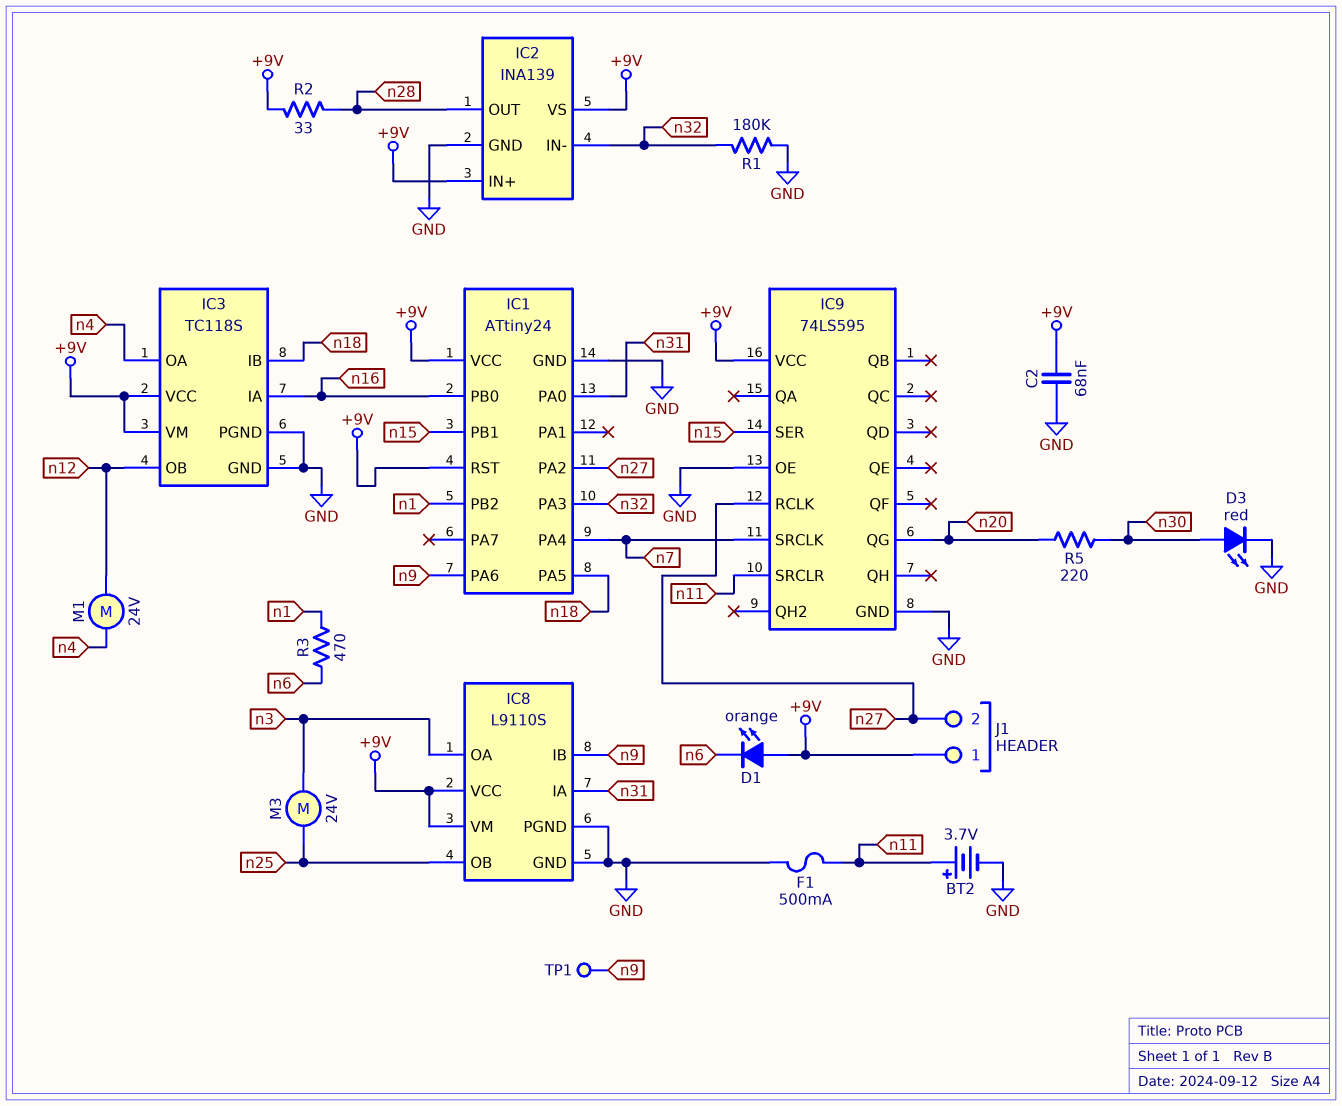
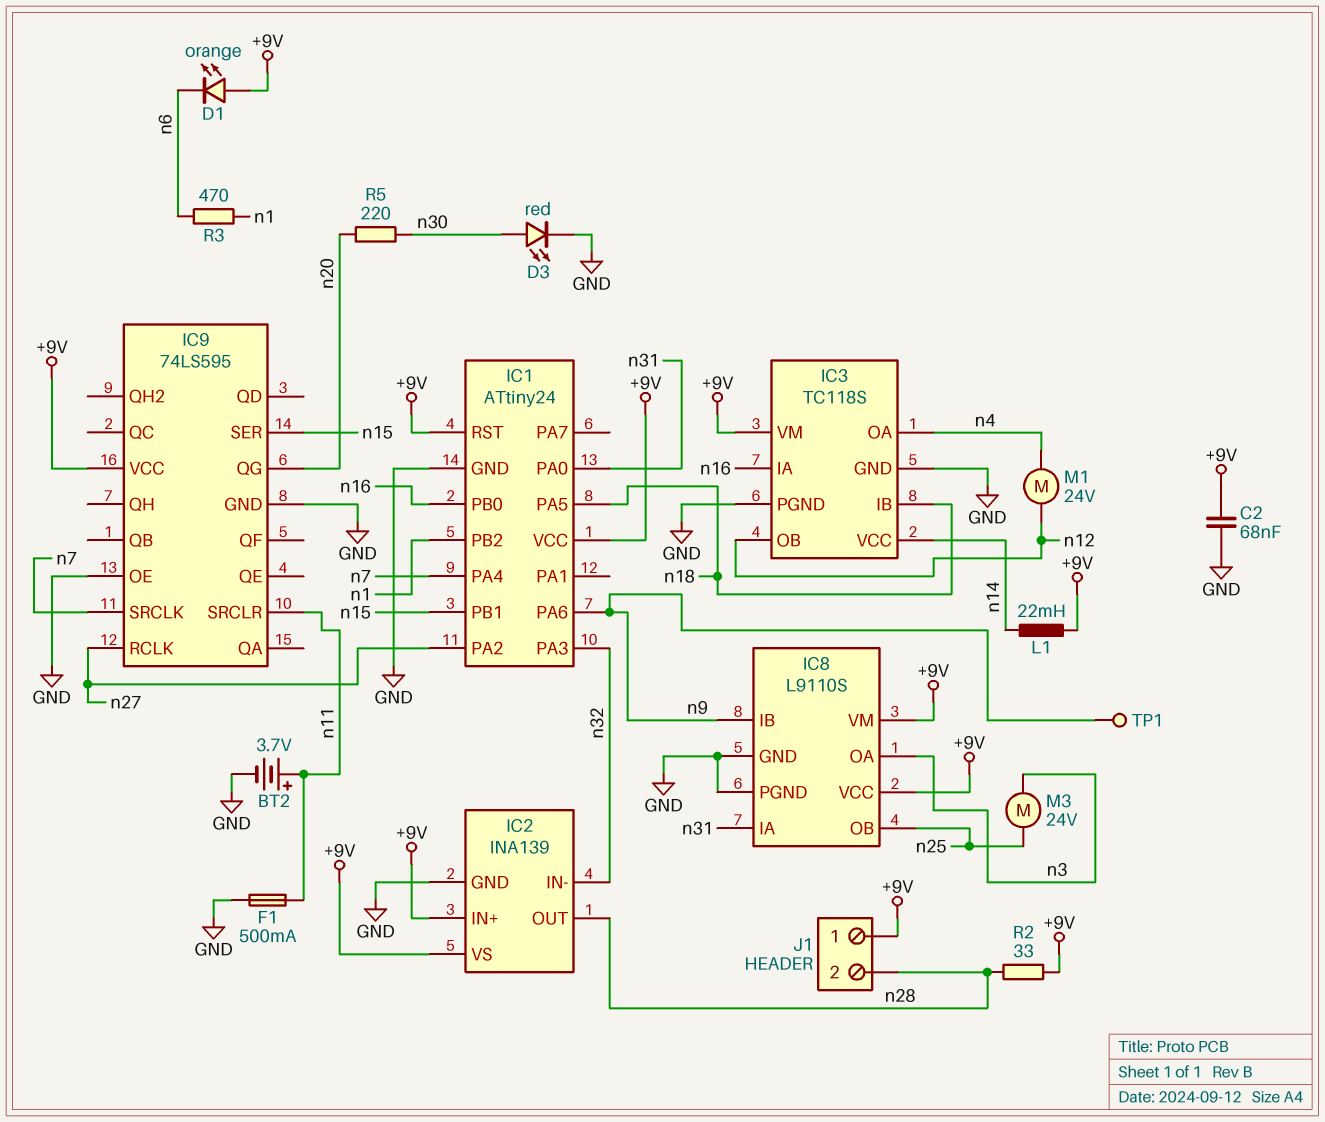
IC3 pin VCC: +9V -> n14
J1 pin 2: n27 -> n28
L1: none -> 22mH (+9V, n14)
R1: 180k (GND, n32) -> none

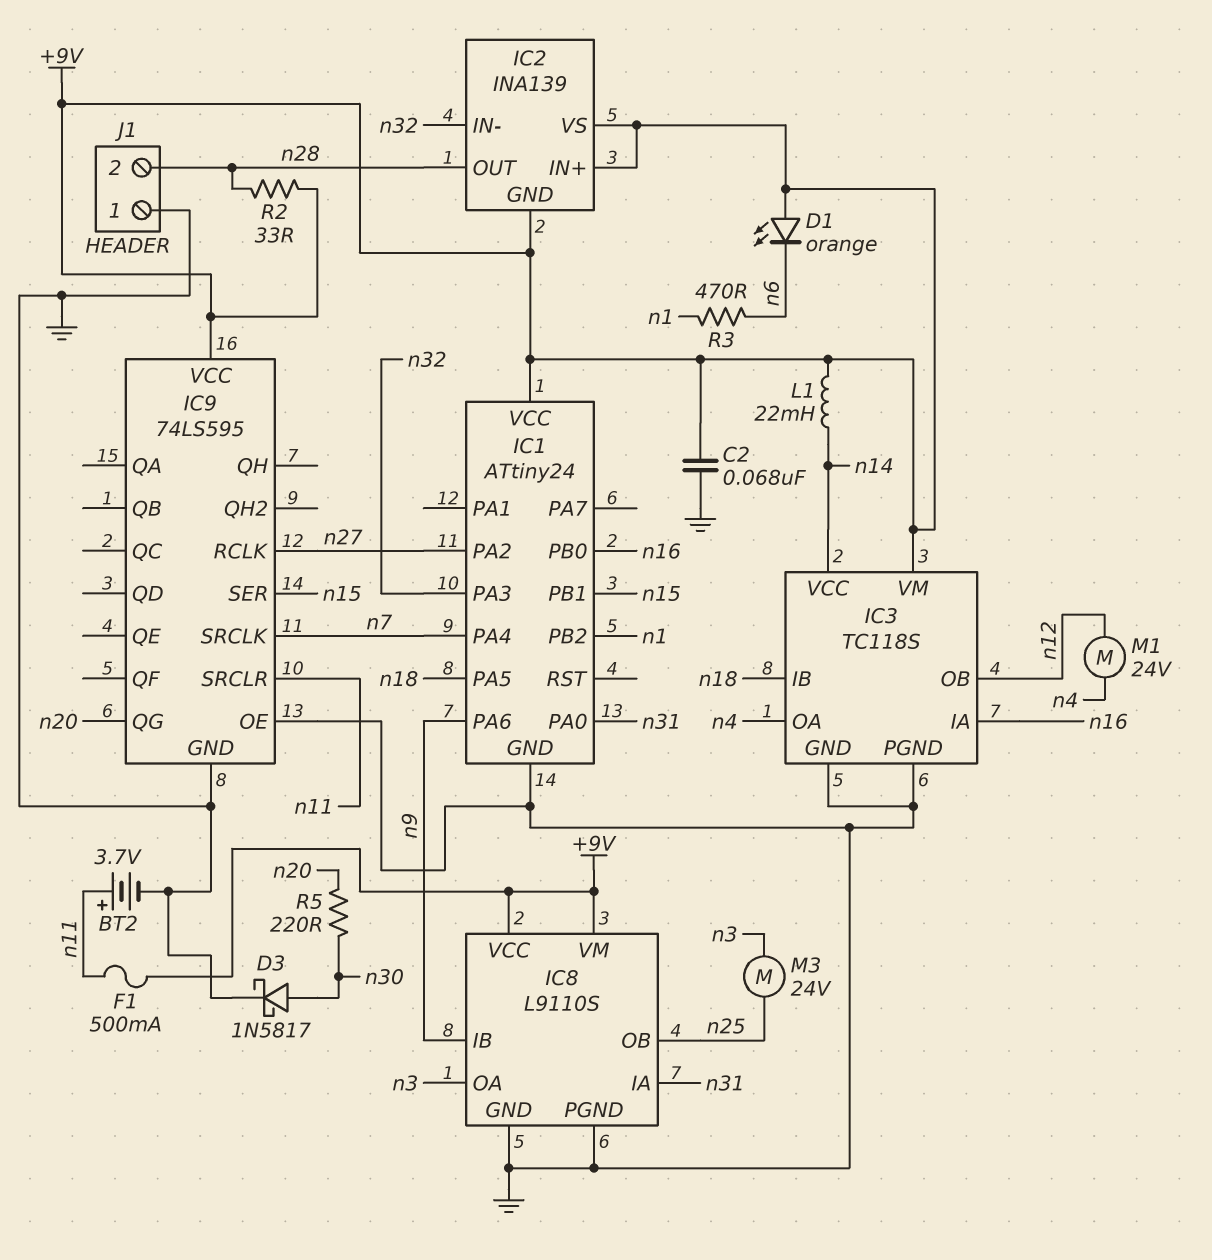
D3: LED red (A n30, K GND) -> schottky 1N5817 (A n30, K GND)
F1: 500mA (GND, n11) -> 500mA (+9V, n11)
IC1 pin RST: +9V -> none
IC2 pin GND: GND -> +9V
J1 pin 1: +9V -> GND
TP1: test point (n9) -> none

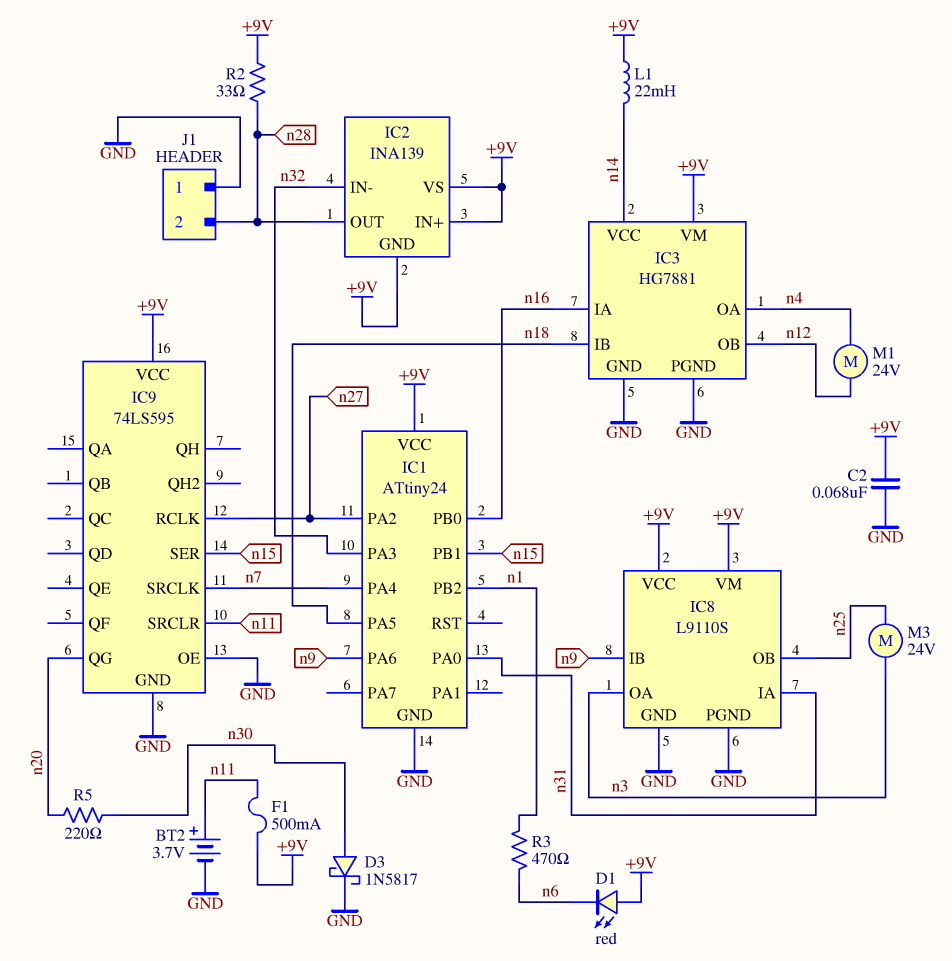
D1: LED orange (A +9V, K n6) -> LED red (A +9V, K n6)
IC3: TC118S -> HG7881

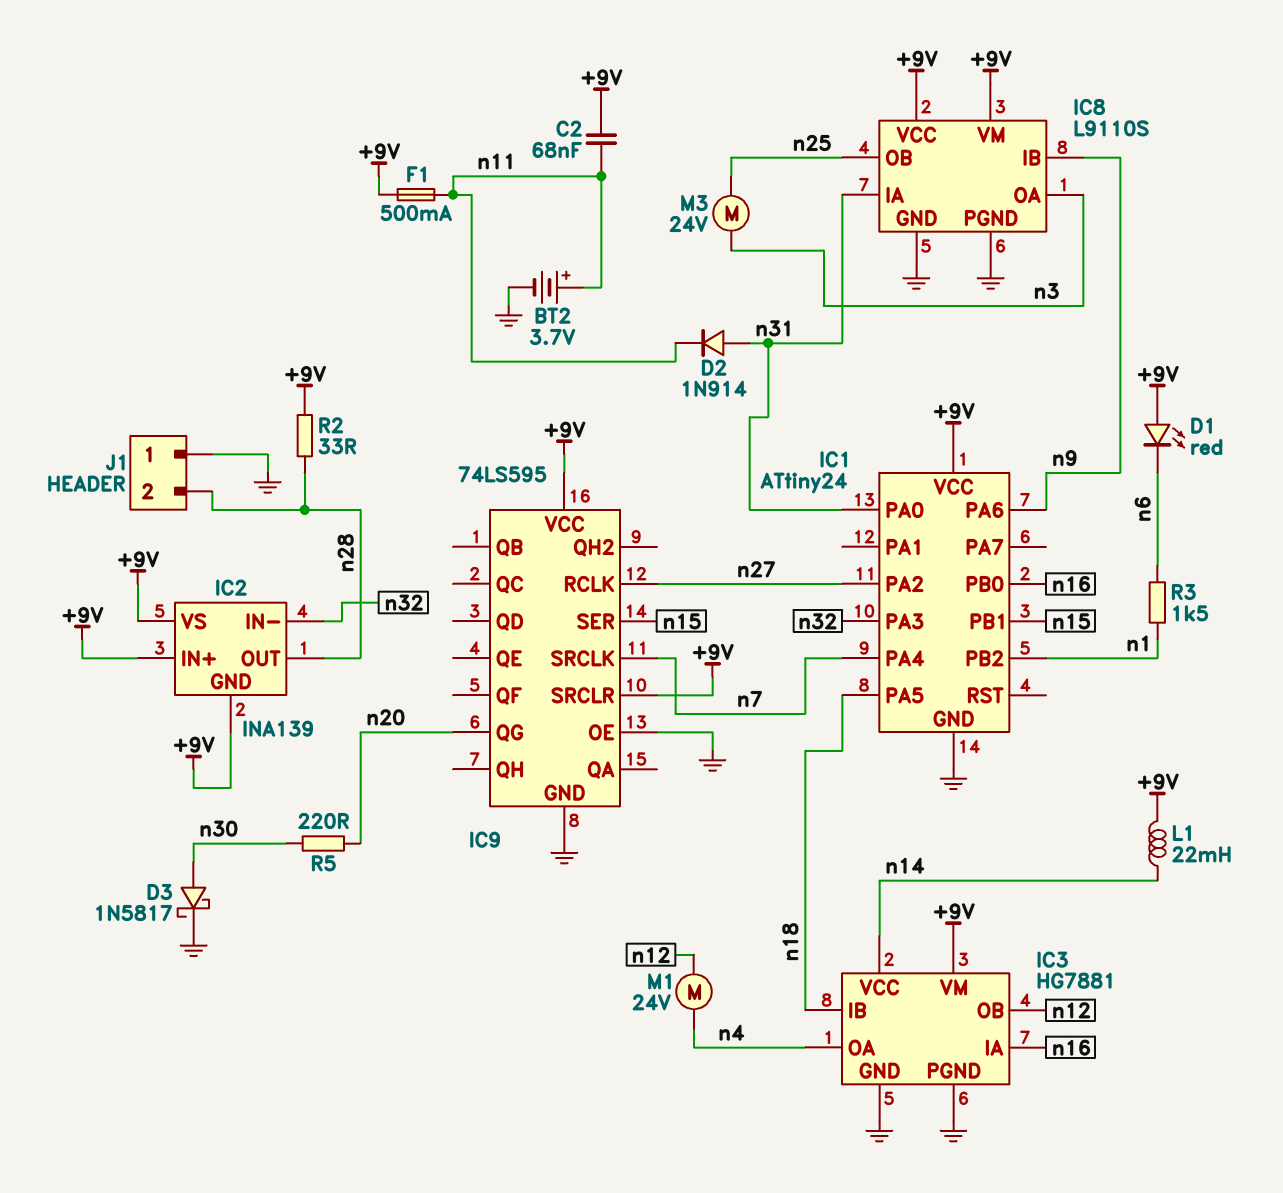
C2: 68nF (+9V, GND) -> 68nF (+9V, n11)
D2: none -> diode 1N914 (A n31, K n11)
IC9 pin SRCLR: n11 -> +9V
R3: 470 (n1, n6) -> 1.5k (n1, n6)

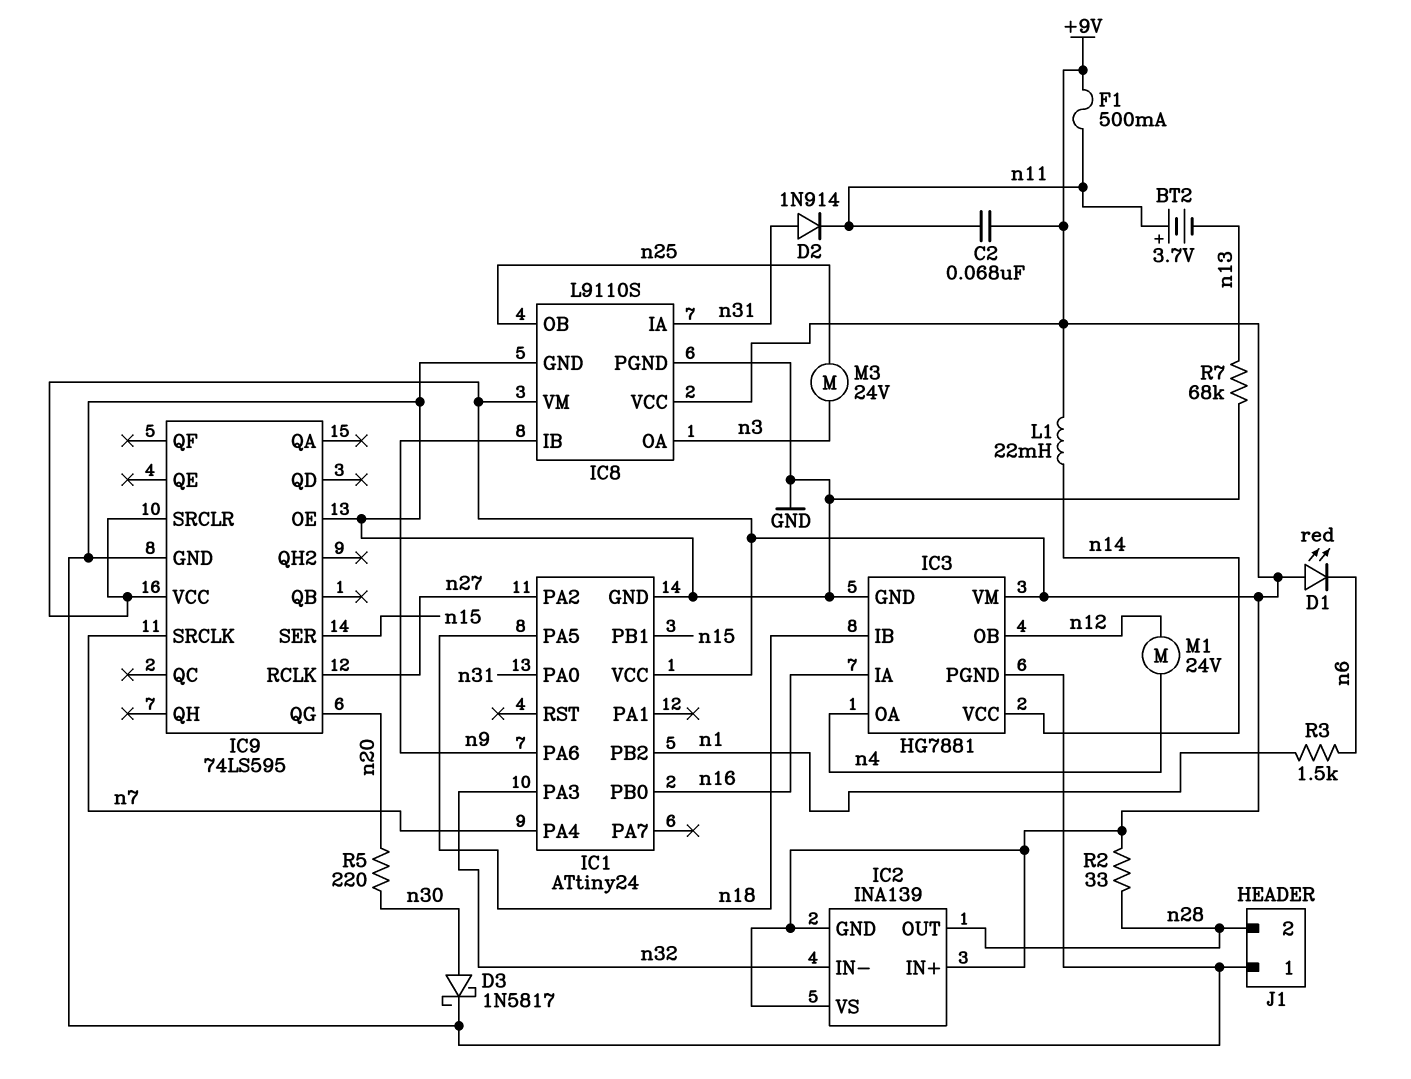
BT2: 3.7V (plus n11, minus GND) -> 3.7V (plus n11, minus n13)
R7: none -> 68k (GND, n13)

